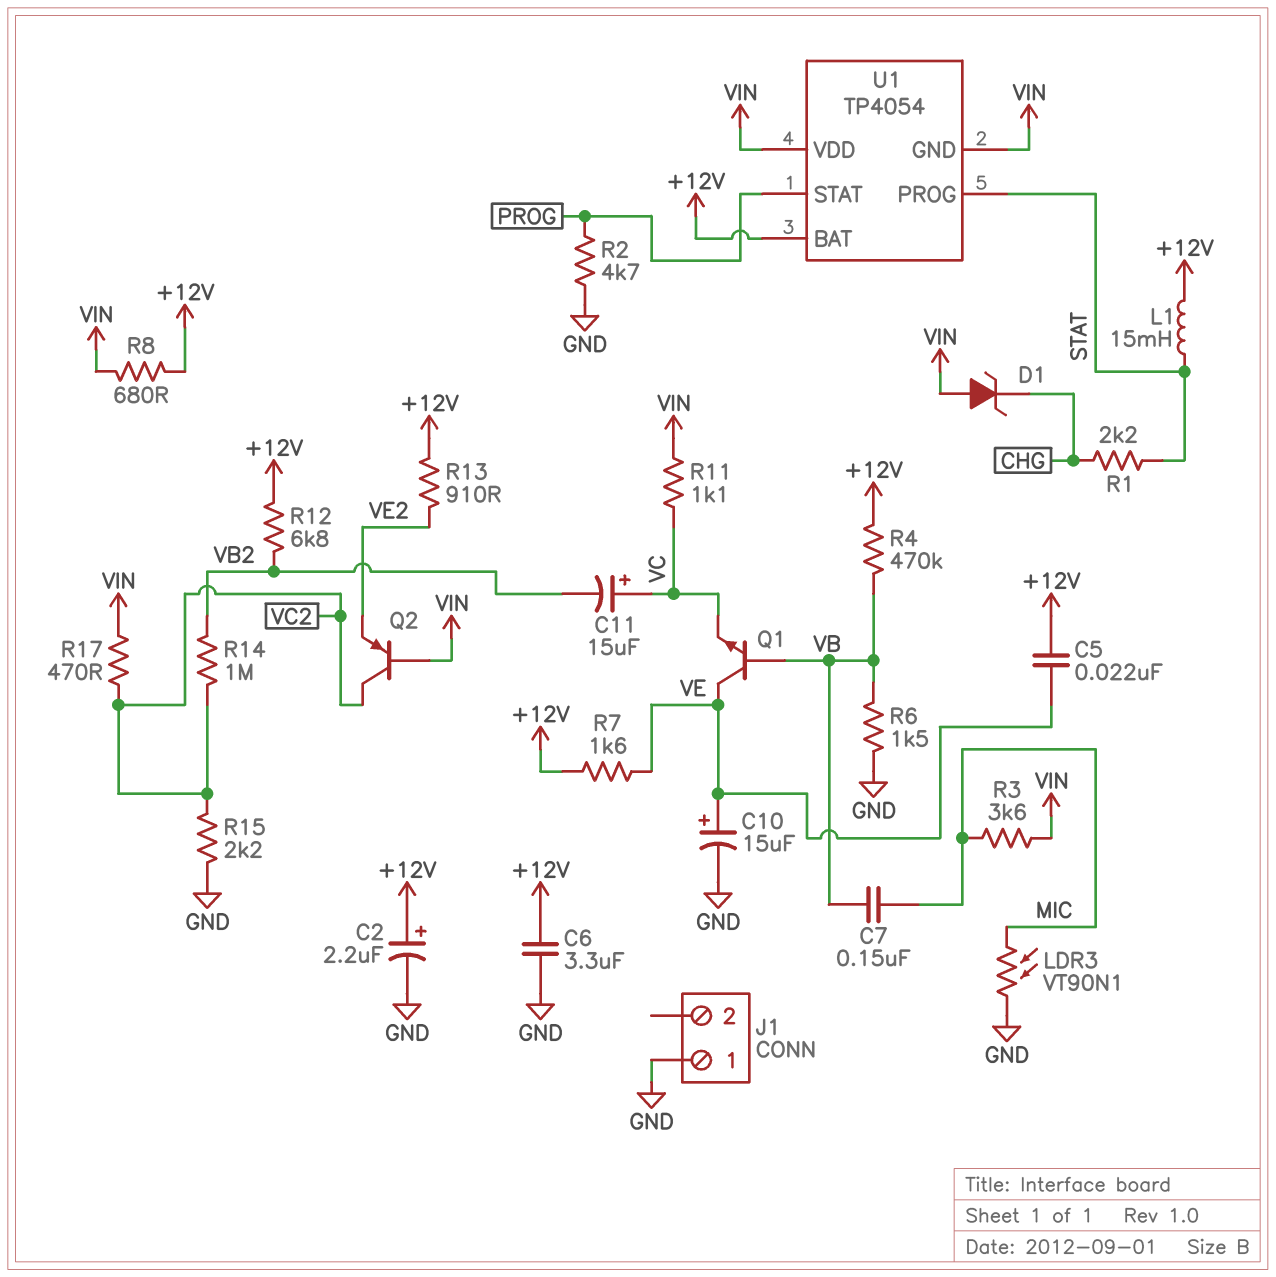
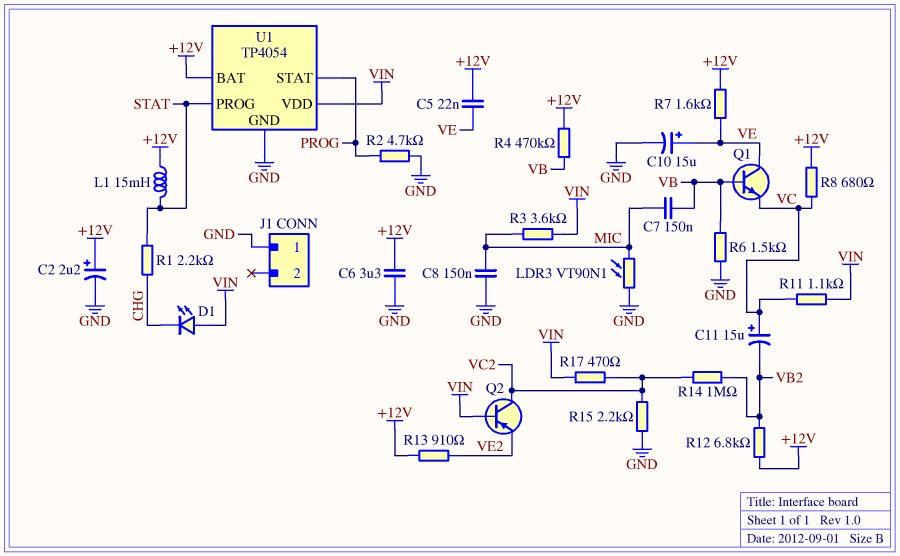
C8: none -> 150nF (GND, MIC)
D1: zener (A VIN, K CHG) -> LED (A VIN, K CHG)
R8: 680 (+12V, VIN) -> 680 (+12V, VC)
U1 pin GND: VIN -> GND

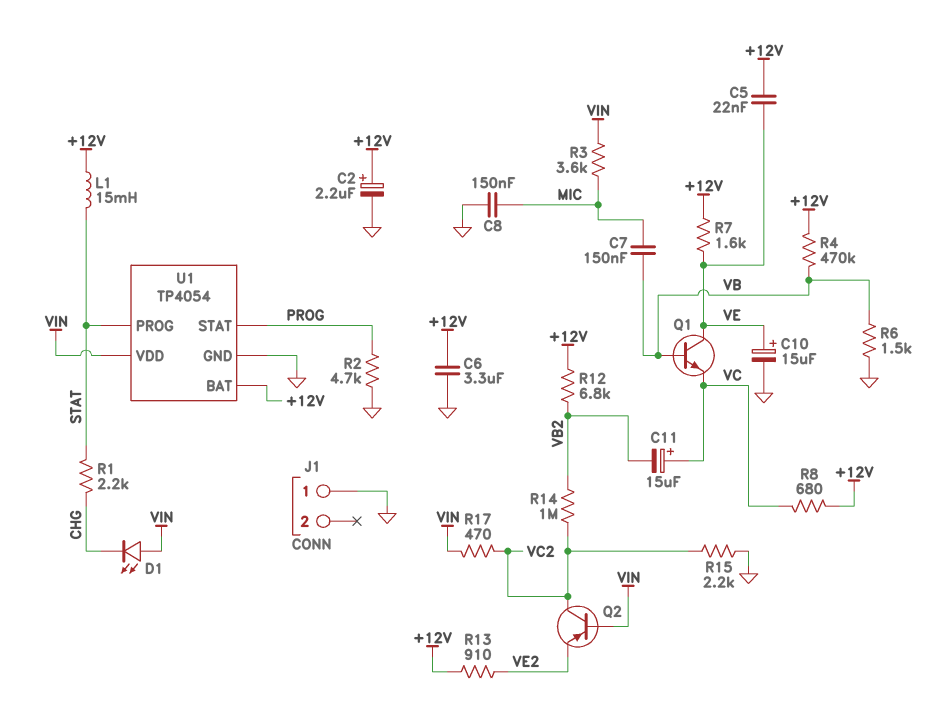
LDR3: VT90N1 (GND, MIC) -> none
R11: 1.1k (VC, VIN) -> none

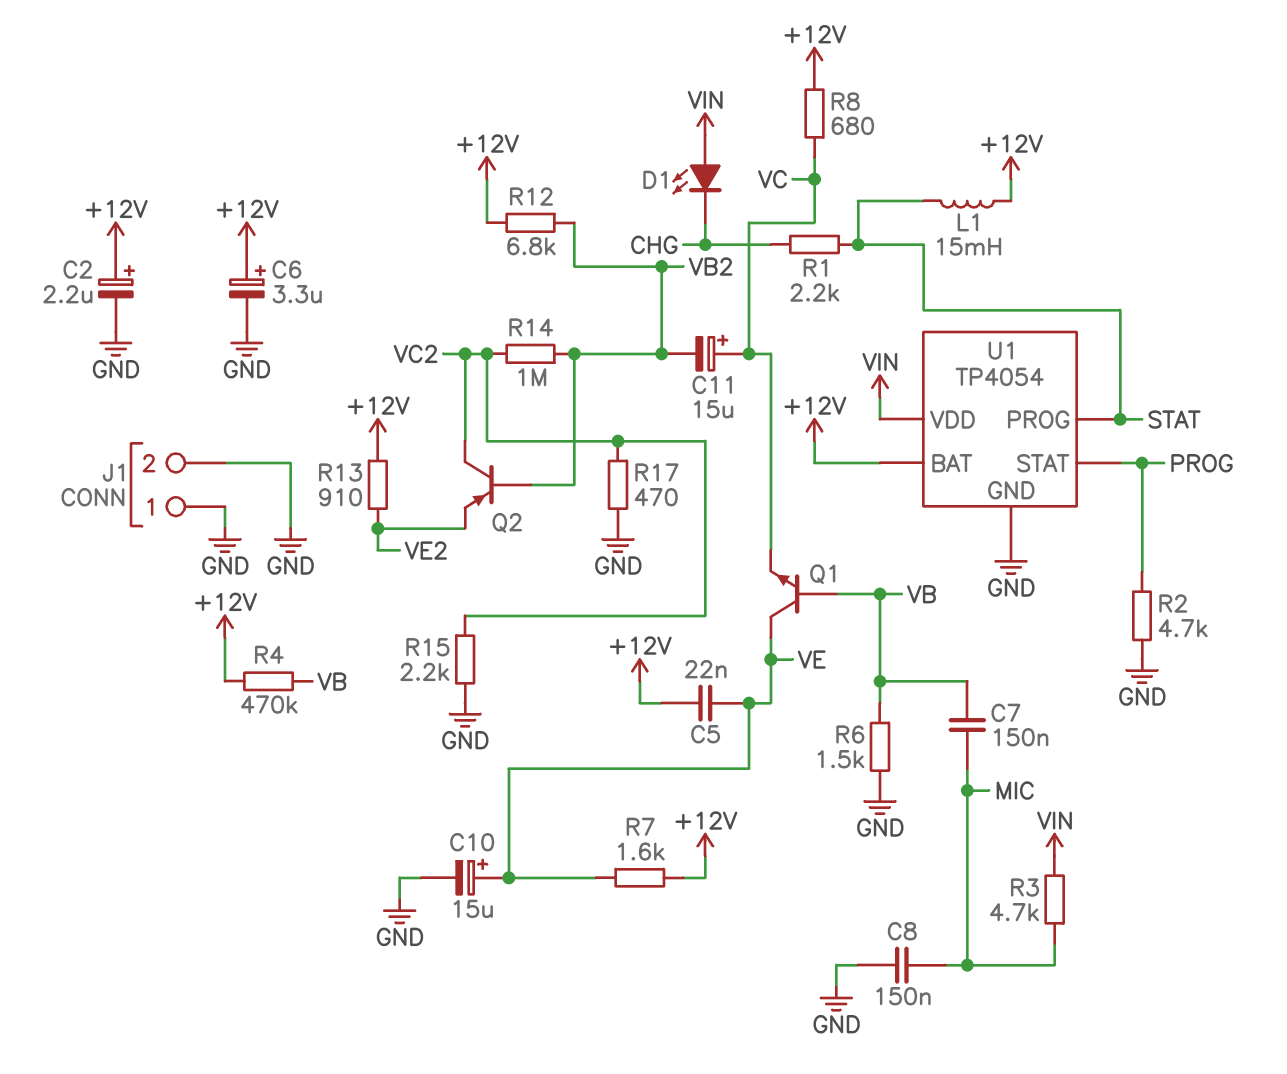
C6: 3.3uF (+12V, GND) -> 3.3uF (plus +12V, minus GND)
J1 pin 2: none -> GND
Q2: PNP (B VIN, C VC2, E VE2) -> PNP (B VB2, C VC2, E VE2)
R3: 3.6k (MIC, VIN) -> 4.7k (MIC, VIN)
R17: 470 (VC2, VIN) -> 470 (GND, VC2)

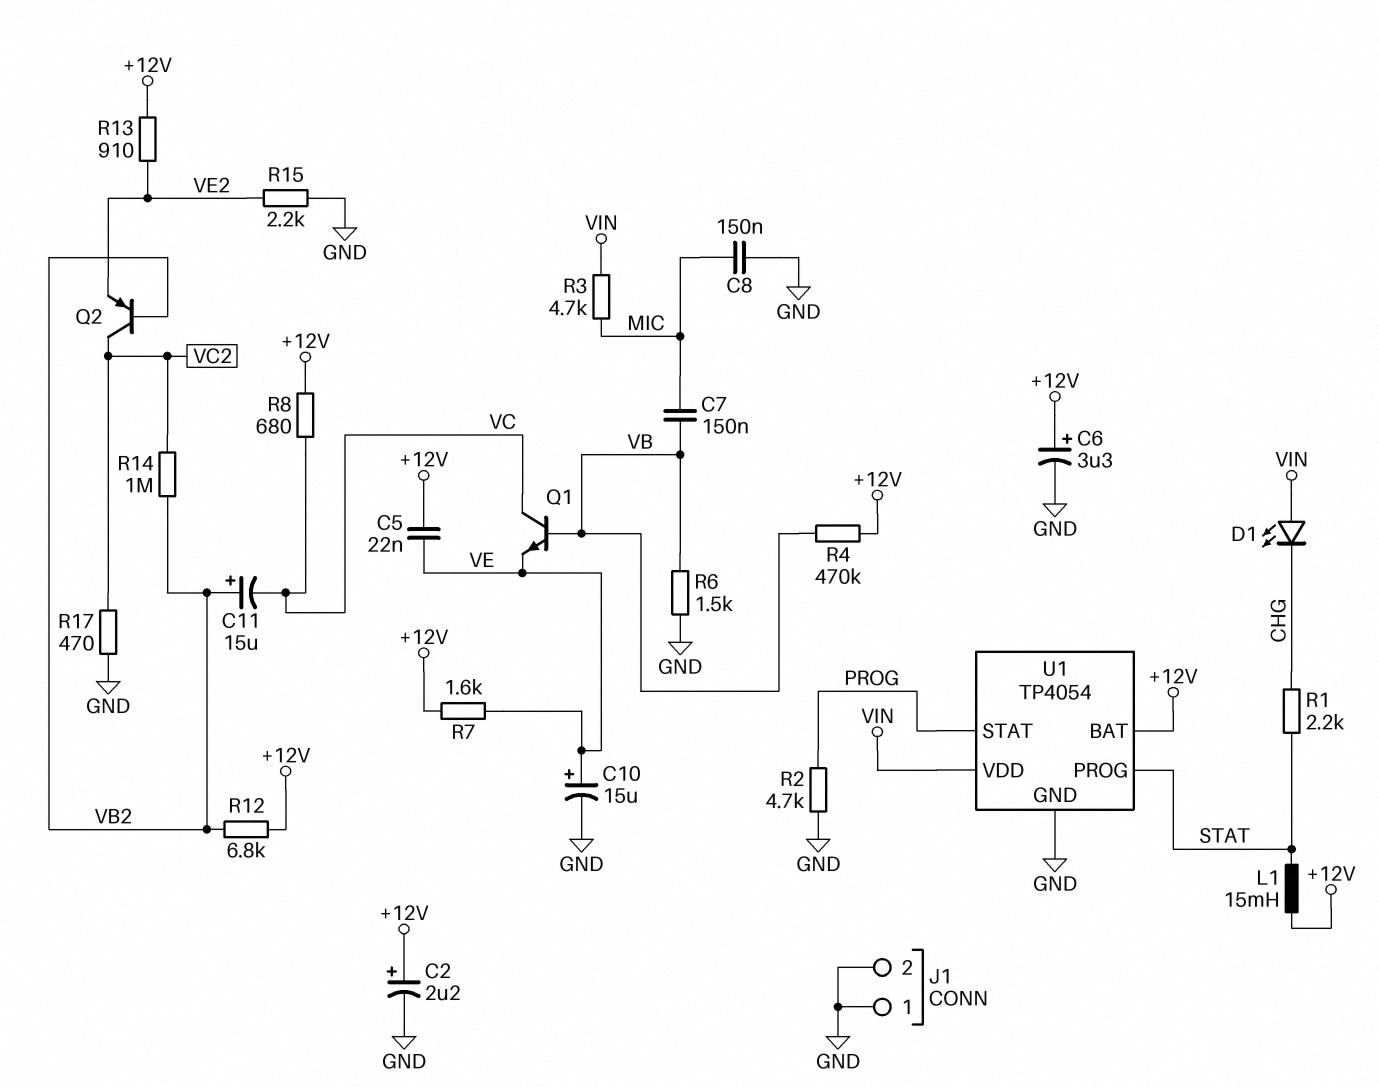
C11: 15uF (plus VC, minus VB2) -> 15uF (plus VB2, minus VC)
Q1: NPN (B VB, C VE, E VC) -> NPN (B VB, C VC, E VE)
R15: 2.2k (GND, VC2) -> 2.2k (GND, VE2)

